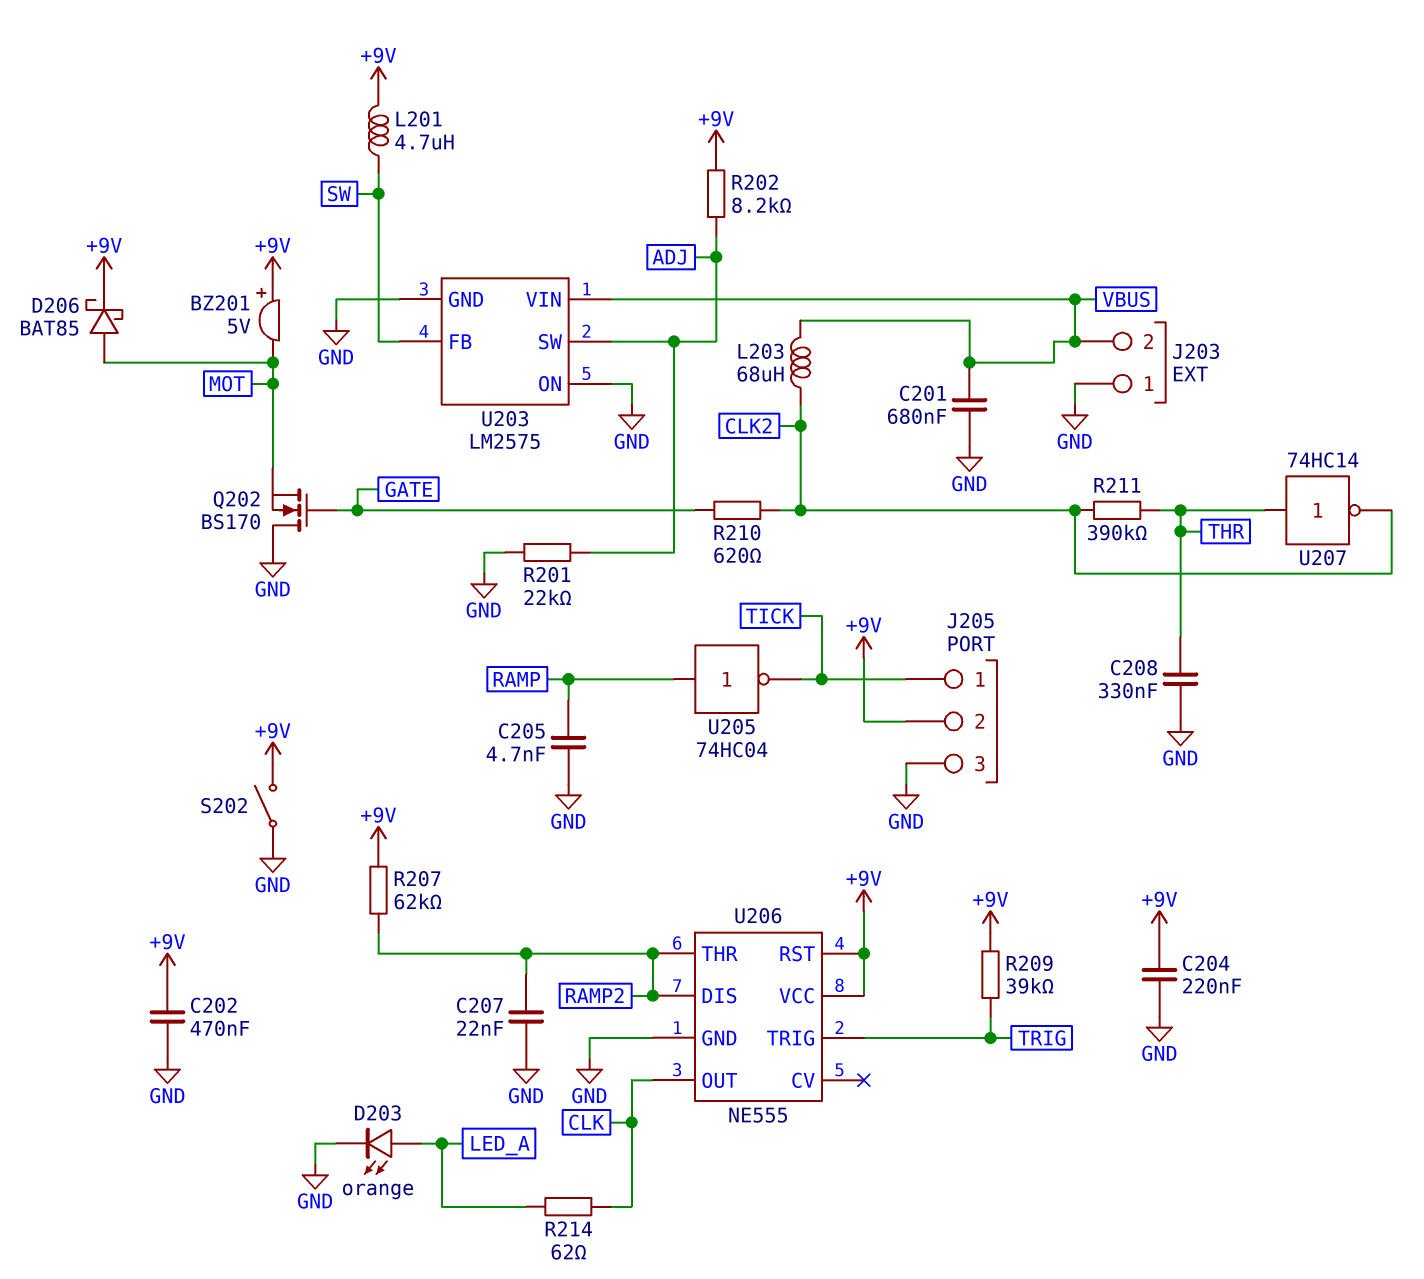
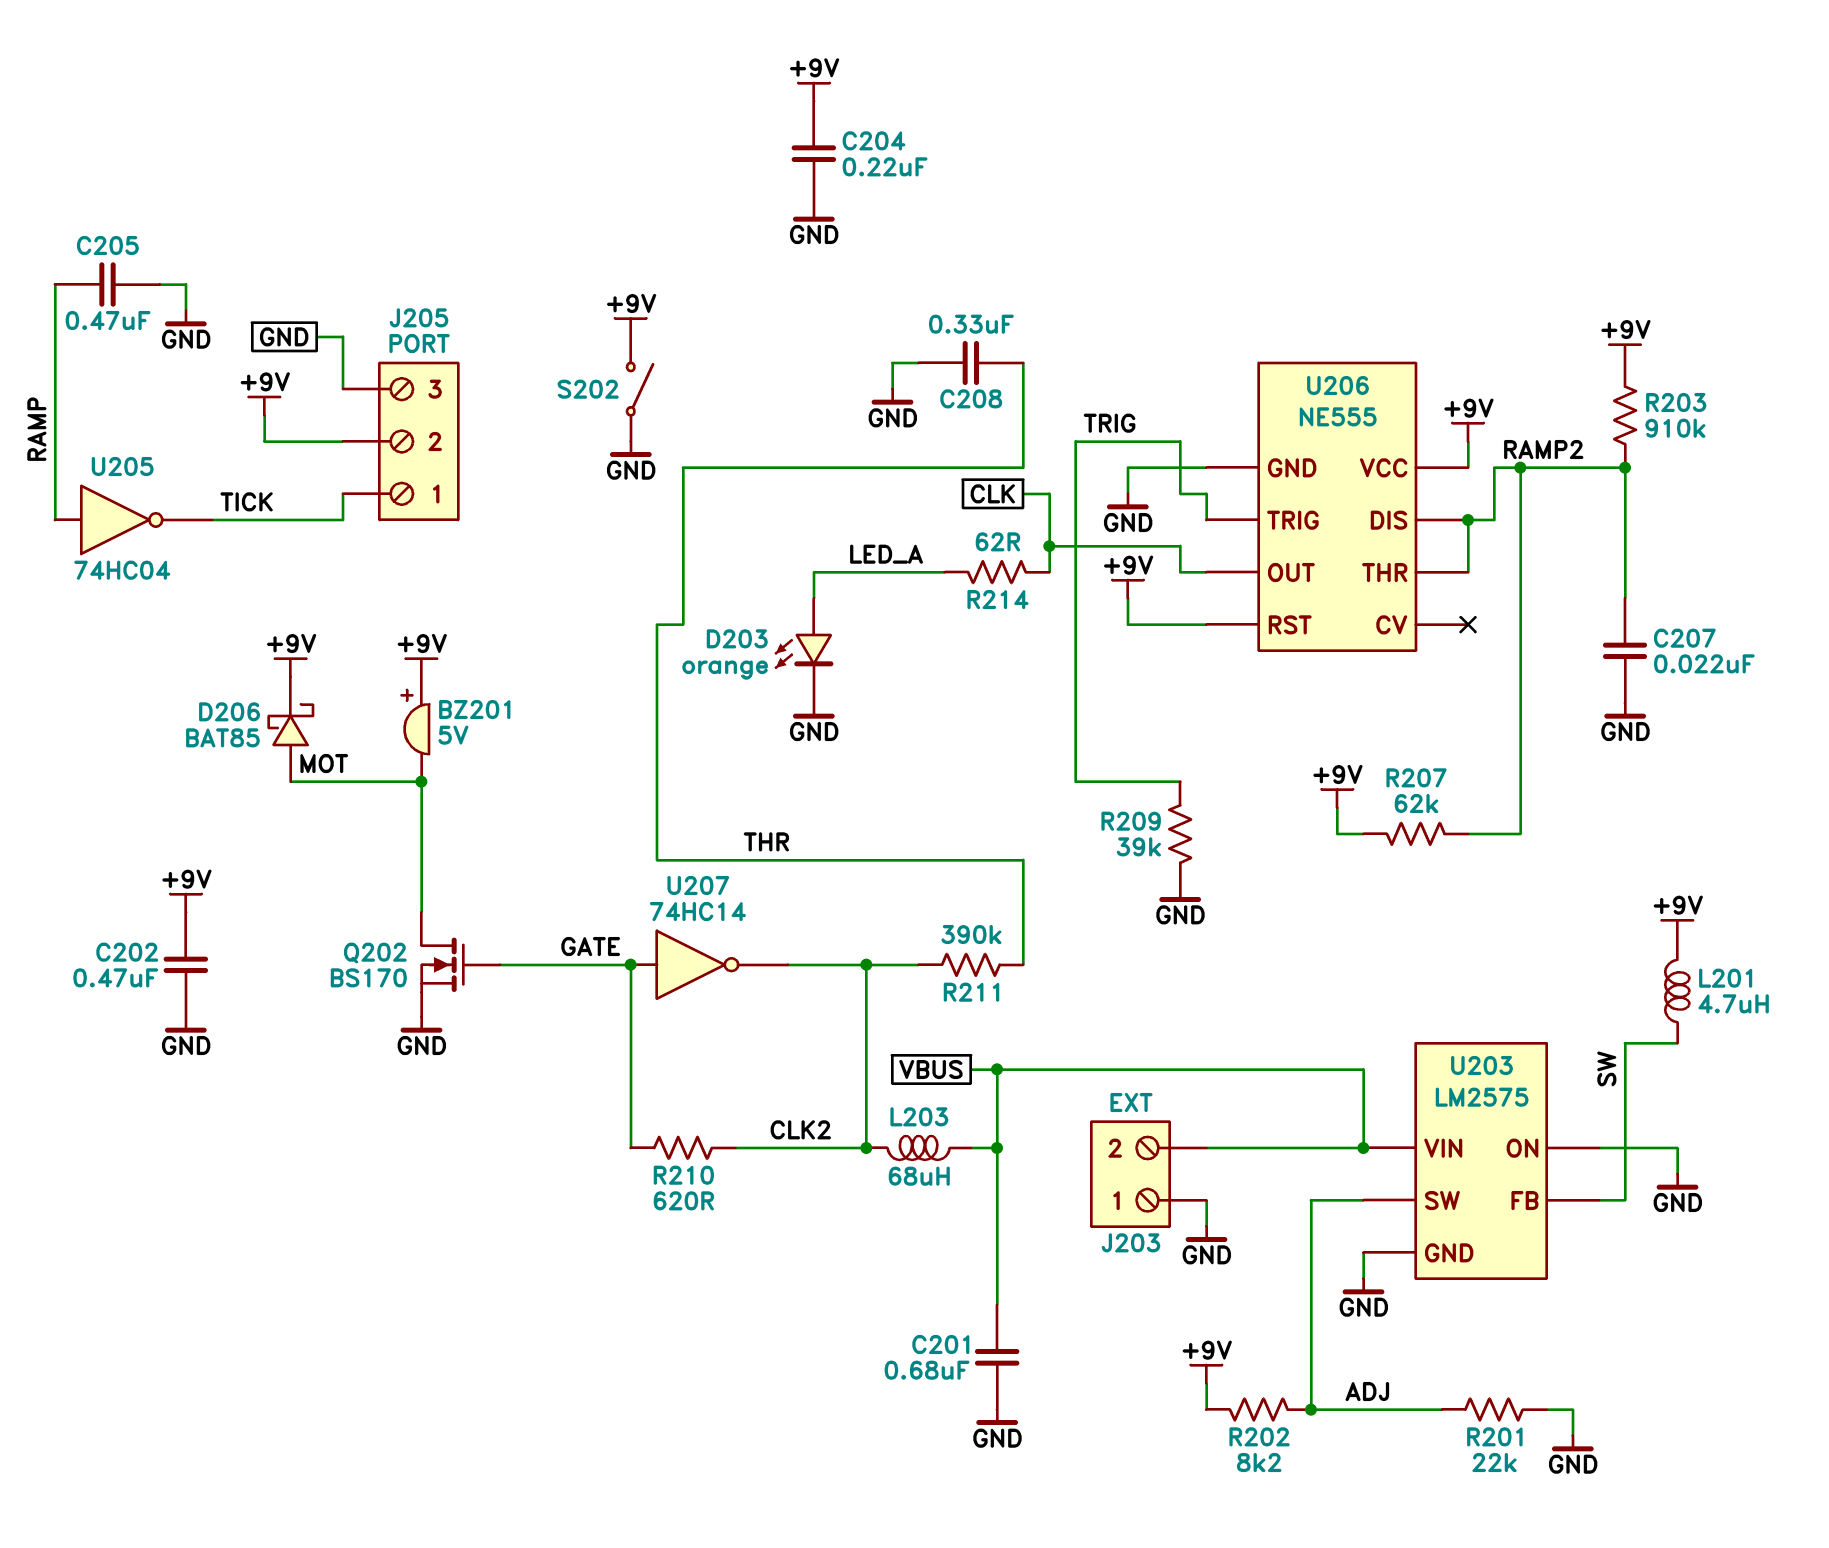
C205: 4.7nF (GND, RAMP) -> 470nF (GND, RAMP)
Q202: NMOS BS170 (G GATE, D GND, S MOT) -> NMOS BS170 (G GATE, D MOT, S GND)
R203: none -> 910k (+9V, RAMP2)
R209: 39k (+9V, TRIG) -> 39k (GND, TRIG)
U207: NOT 74HC14 (in THR, out CLK2) -> NOT 74HC14 (in GATE, out CLK2)

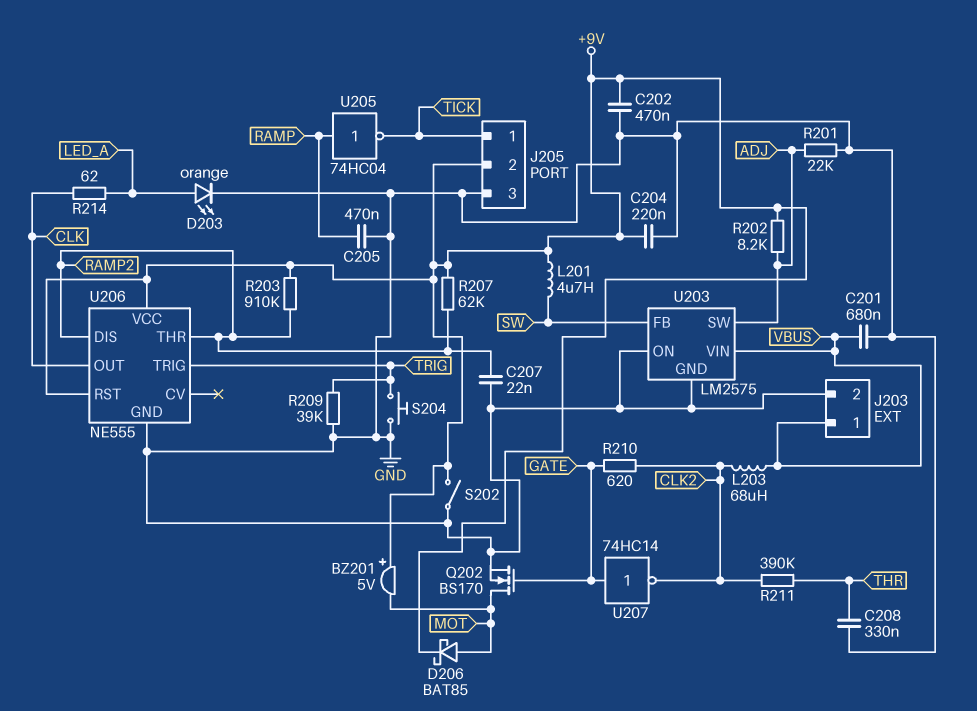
J203 pin 1: GND -> VBUS
J203 pin 2: VBUS -> GND
S204: none -> button (GND, TRIG)

